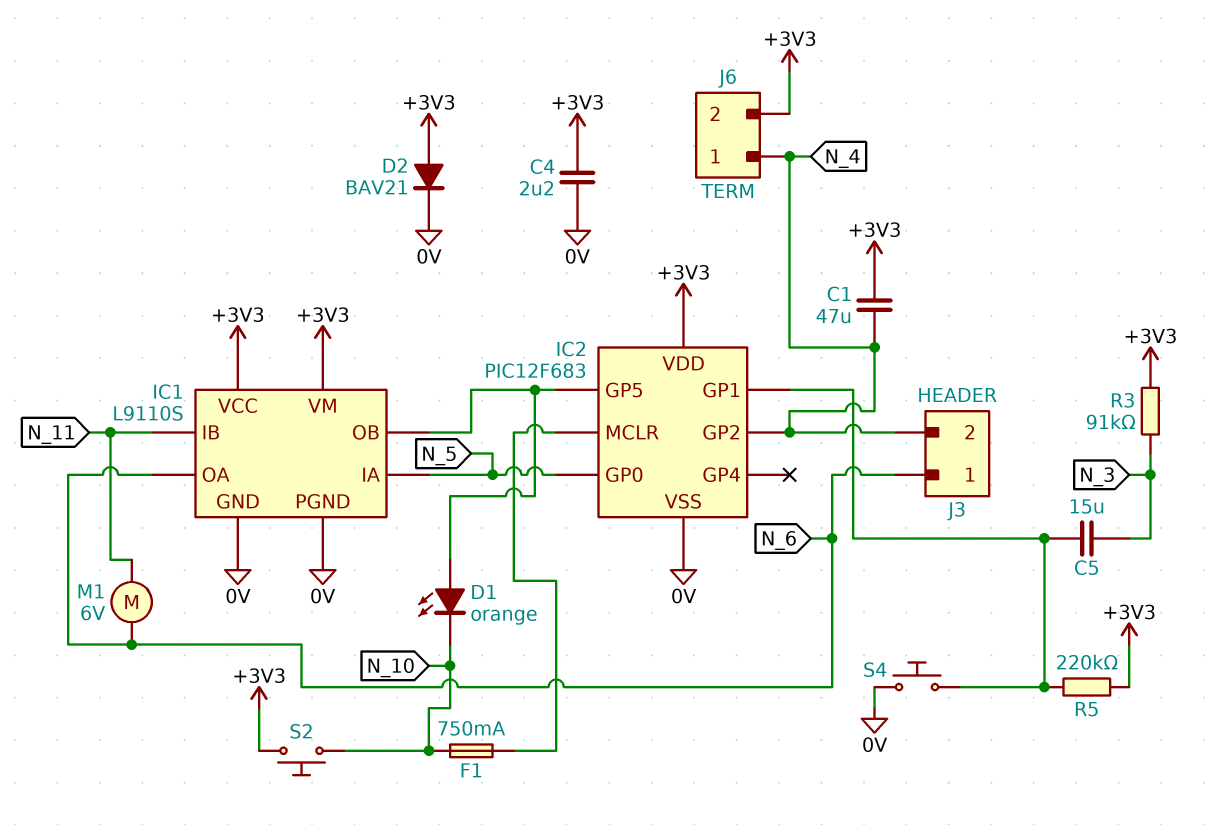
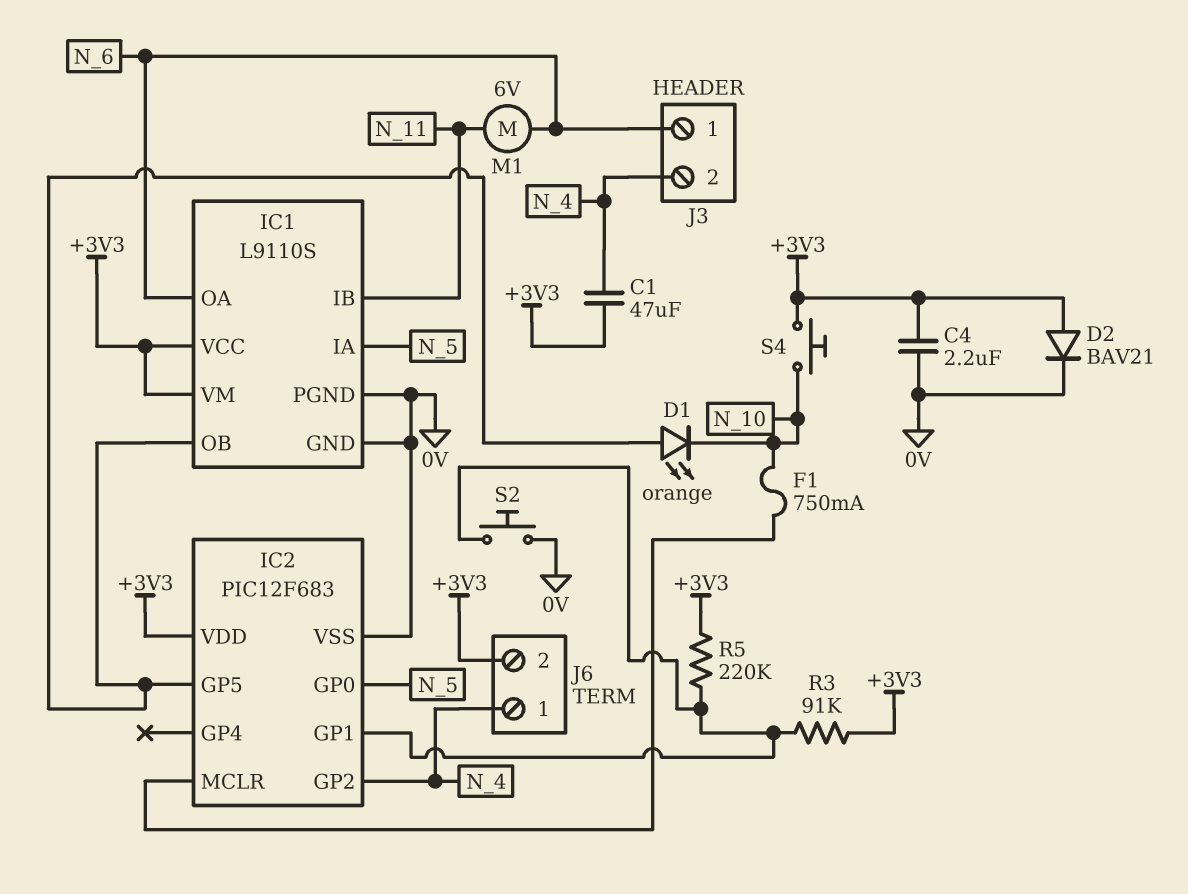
C5: 15uF (IC2/GP1, N_3) -> none
R3: 91k (+3V3, N_3) -> 91k (+3V3, IC2/GP1)
S2: button (+3V3, N_10) -> button (0V, IC2/GP1)
S4: button (0V, IC2/GP1) -> button (+3V3, N_10)

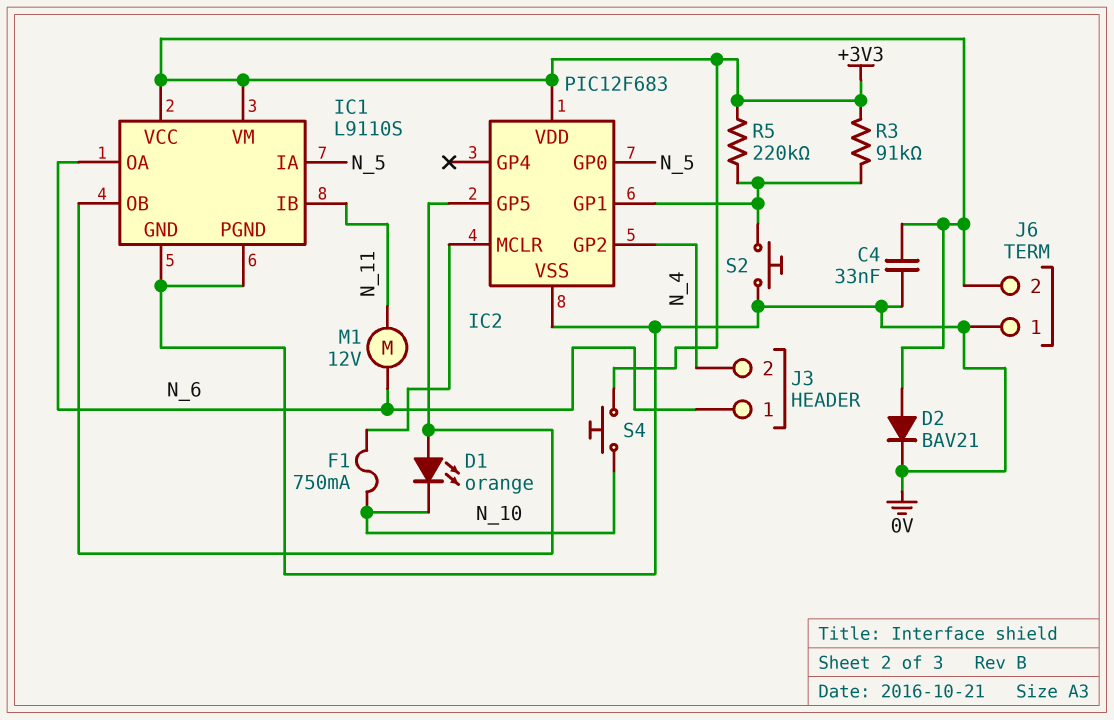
C1: 47uF (+3V3, N_4) -> none
C4: 2.2uF (+3V3, 0V) -> 33nF (+3V3, 0V)
J6 pin 1: N_4 -> 0V
M1: motor 6V (N_6, N_11) -> motor 12V (N_6, N_11)

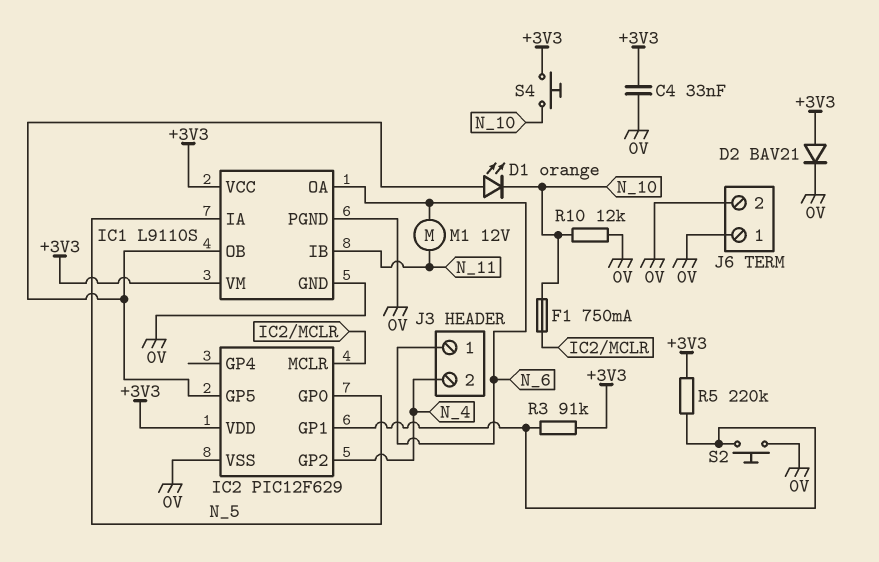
IC2: PIC12F683 -> PIC12F629
J6 pin 2: +3V3 -> 0V
R10: none -> 12k (0V, N_10)

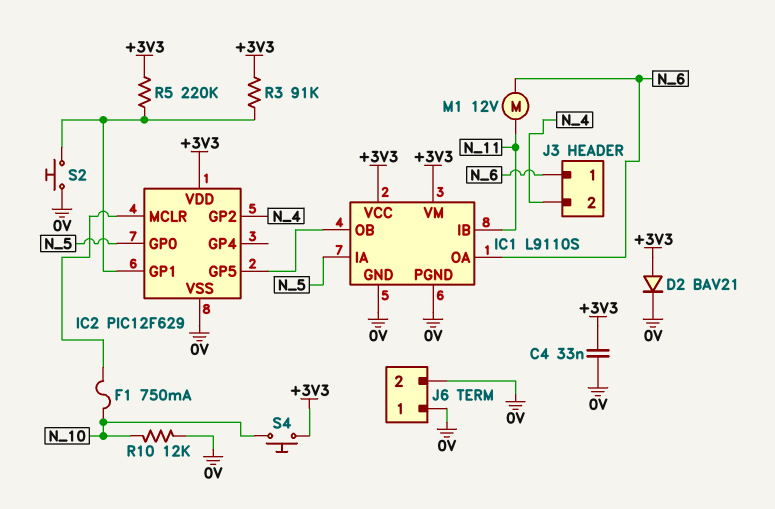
D1: LED orange (A IC1/OB, K N_10) -> none

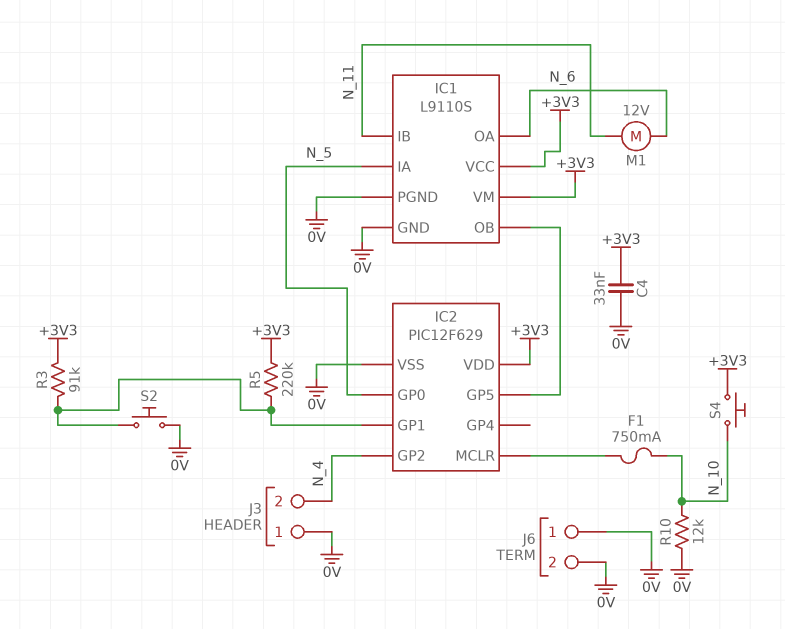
D2: diode BAV21 (A +3V3, K 0V) -> none
J3 pin 1: N_6 -> 0V

